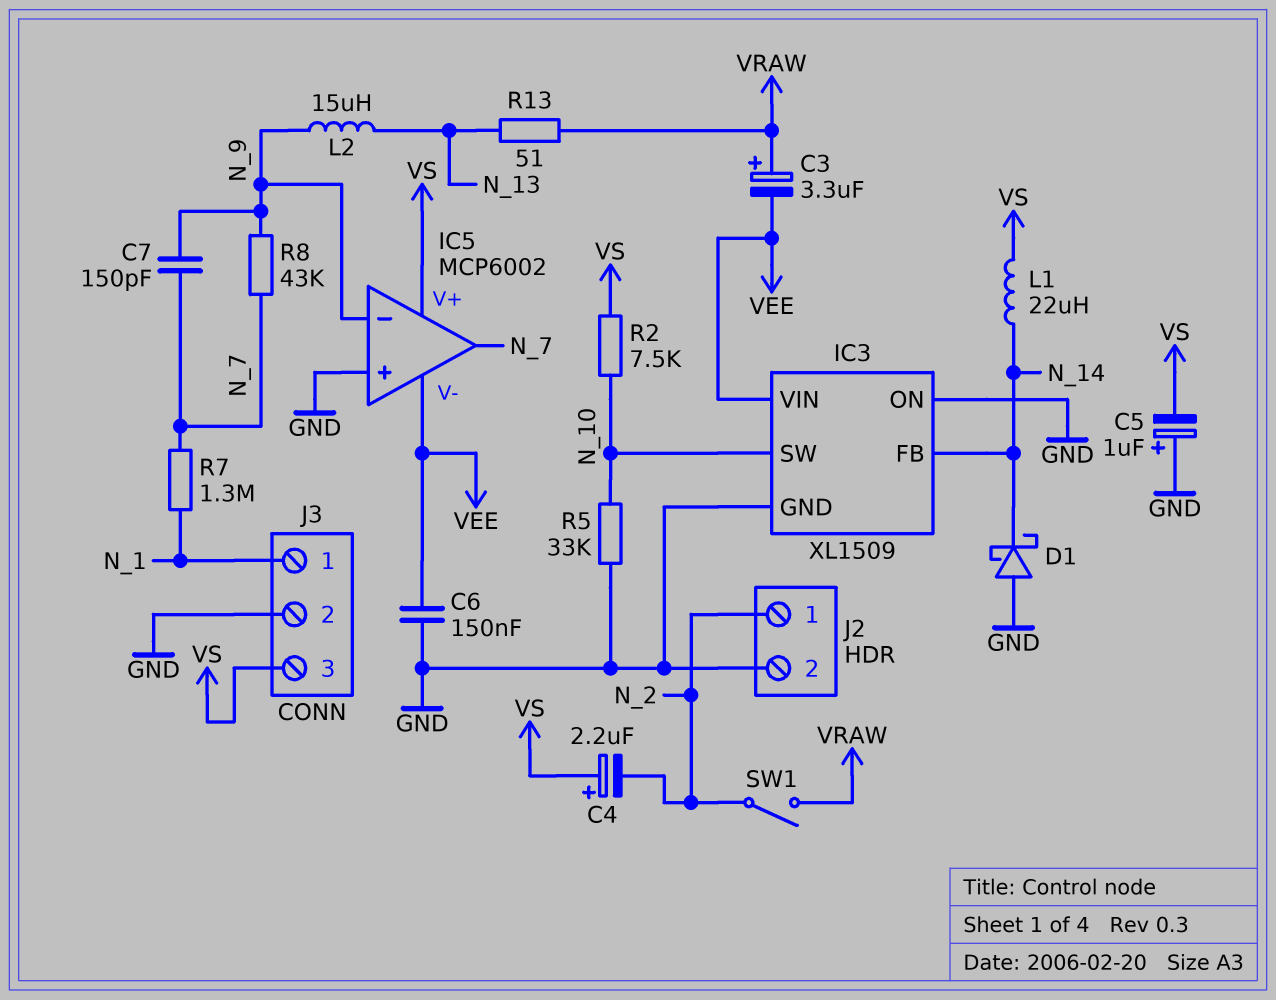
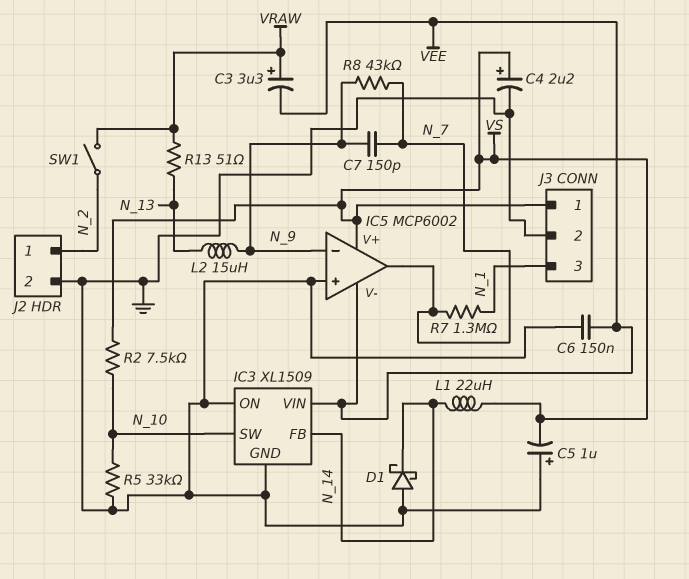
C4: 2.2uF (plus VS, minus N_2) -> 2.2uF (plus VS, minus GND)
J3 pin 1: N_1 -> VS
J3 pin 3: VS -> N_1

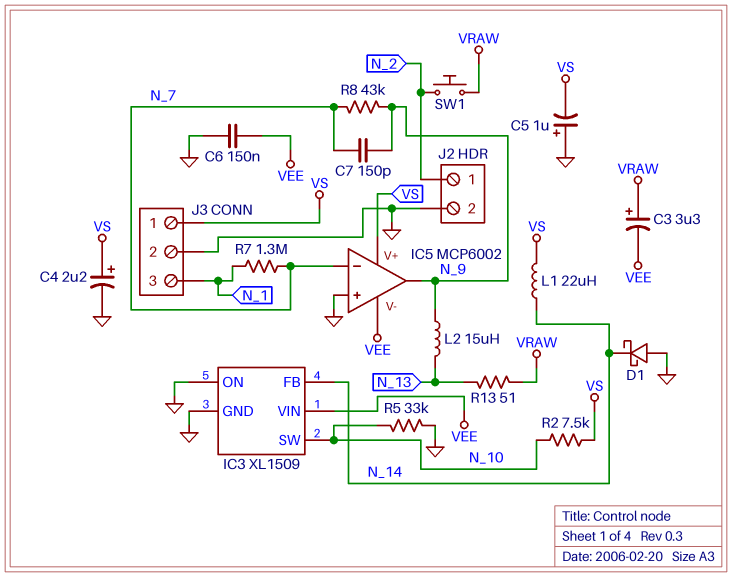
IC5 pin in-: N_9 -> N_7
IC5 pin out: N_7 -> N_9
SW1: switch (N_2, VRAW) -> button (N_2, VRAW)

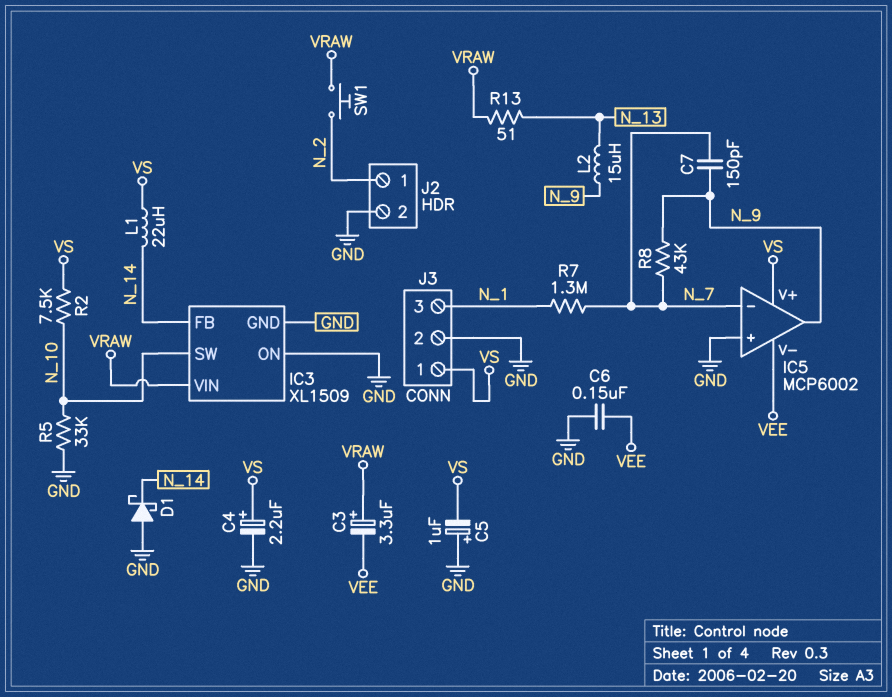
IC3 pin VIN: VEE -> VRAW

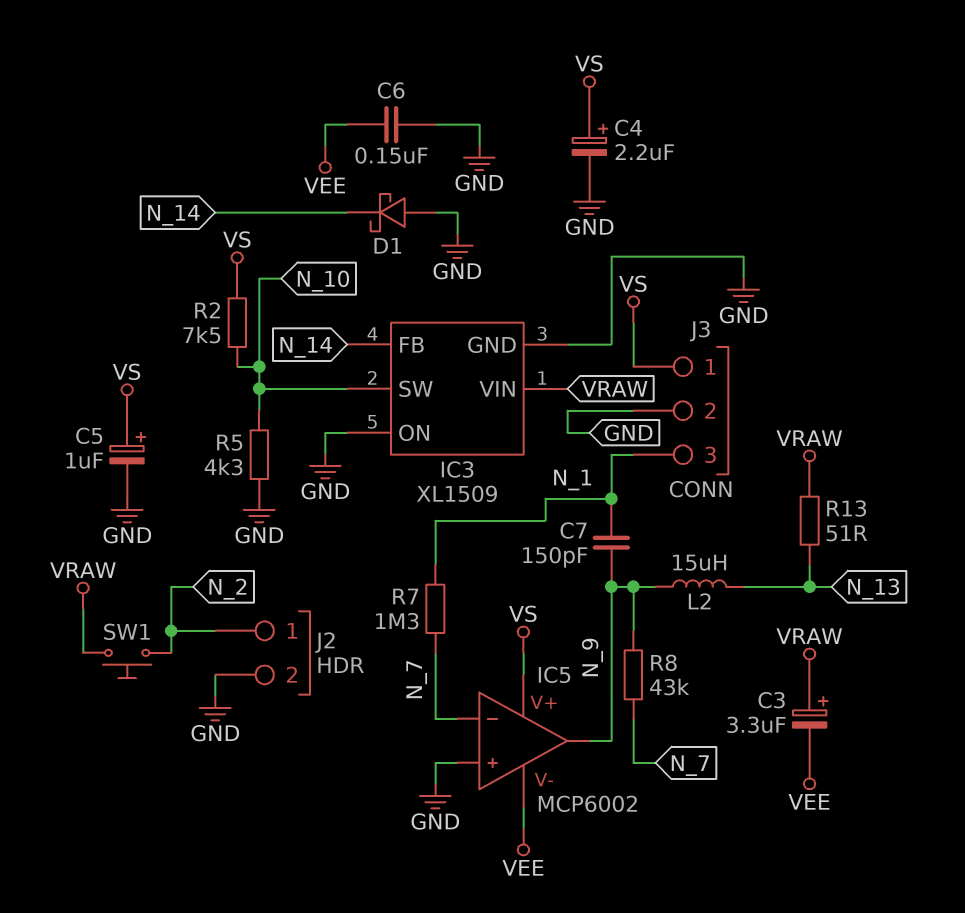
C5: 1uF (plus GND, minus VS) -> 1uF (plus VS, minus GND)
C7: 150pF (N_7, N_9) -> 150pF (N_1, N_9)
L1: 22uH (N_14, VS) -> none
R5: 33k (GND, N_10) -> 4.3k (GND, N_10)

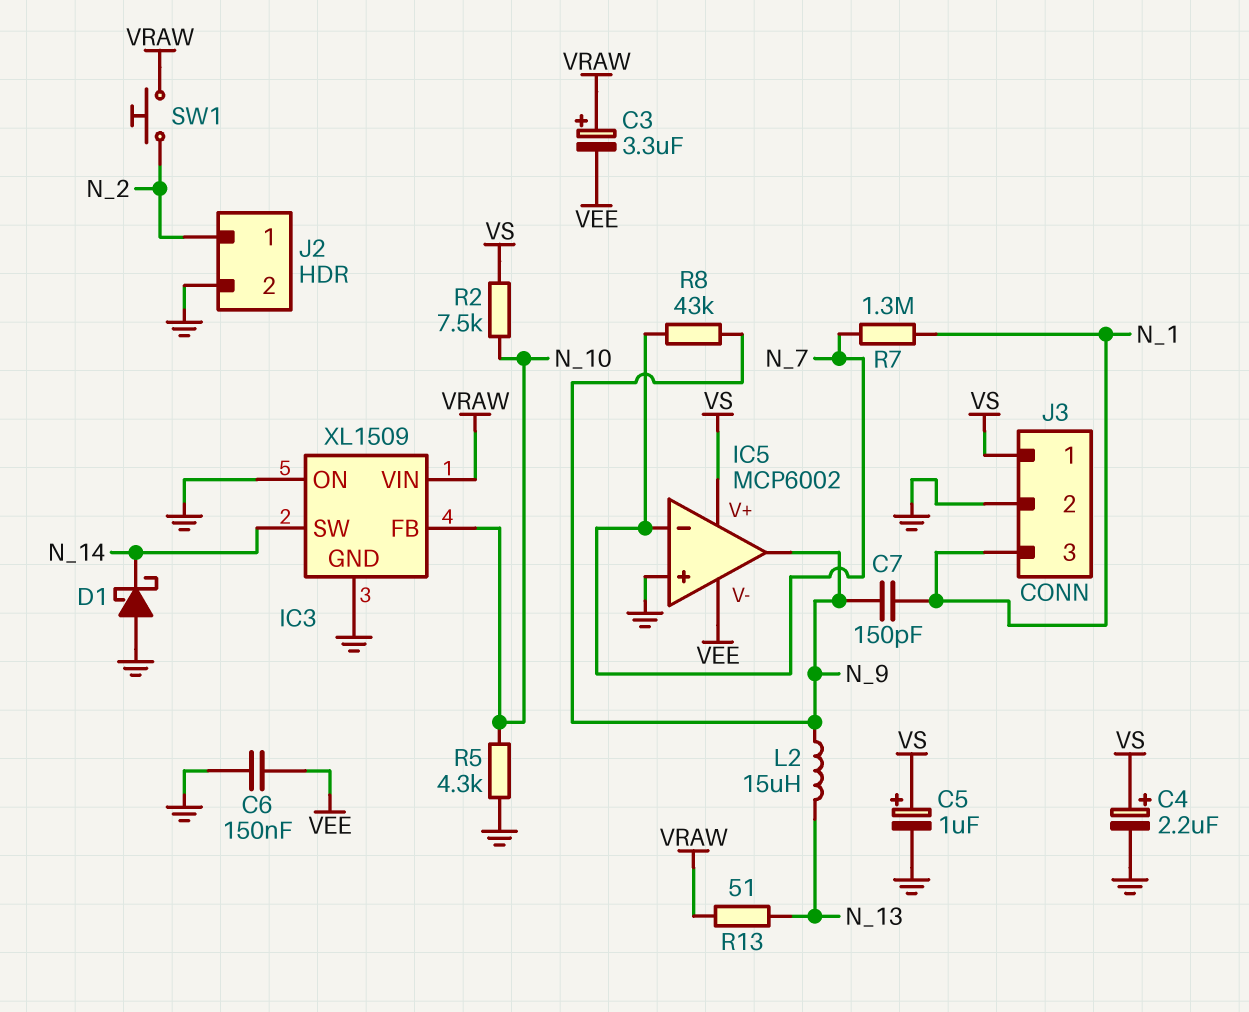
IC3 pin FB: N_14 -> N_10
IC3 pin SW: N_10 -> N_14

